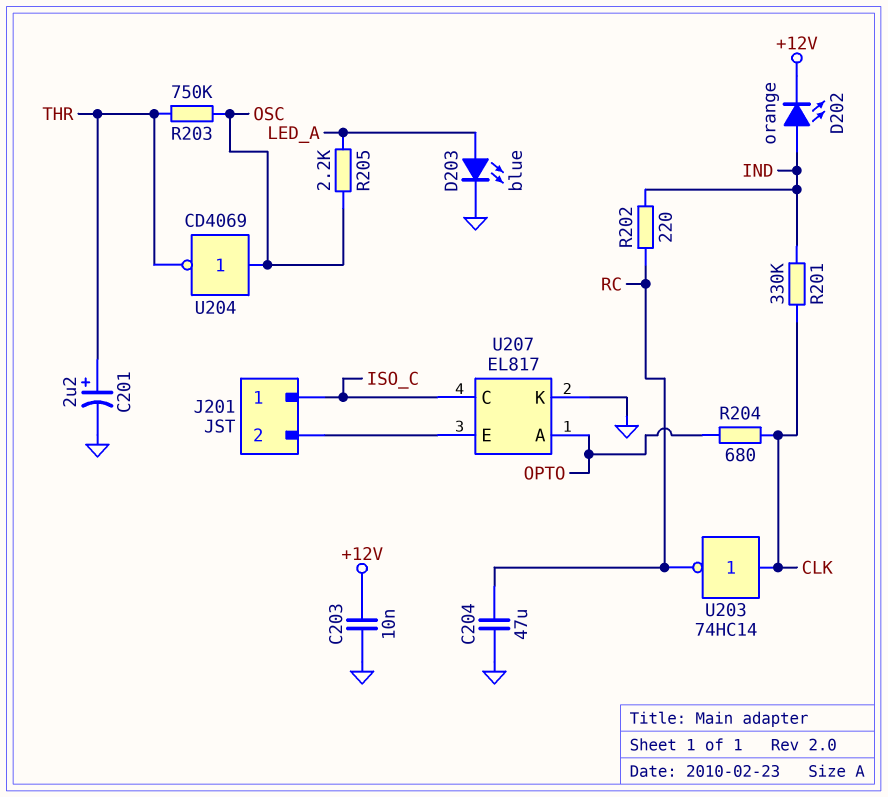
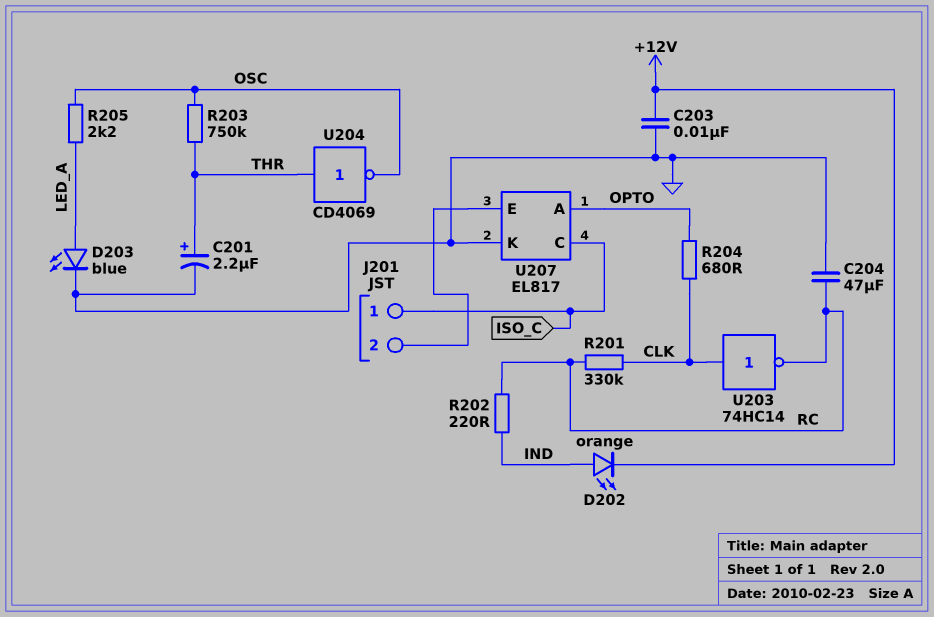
R201: 330k (CLK, IND) -> 330k (CLK, RC)
U204: NOT CD4069 (in OSC, out THR) -> NOT CD4069 (in THR, out OSC)

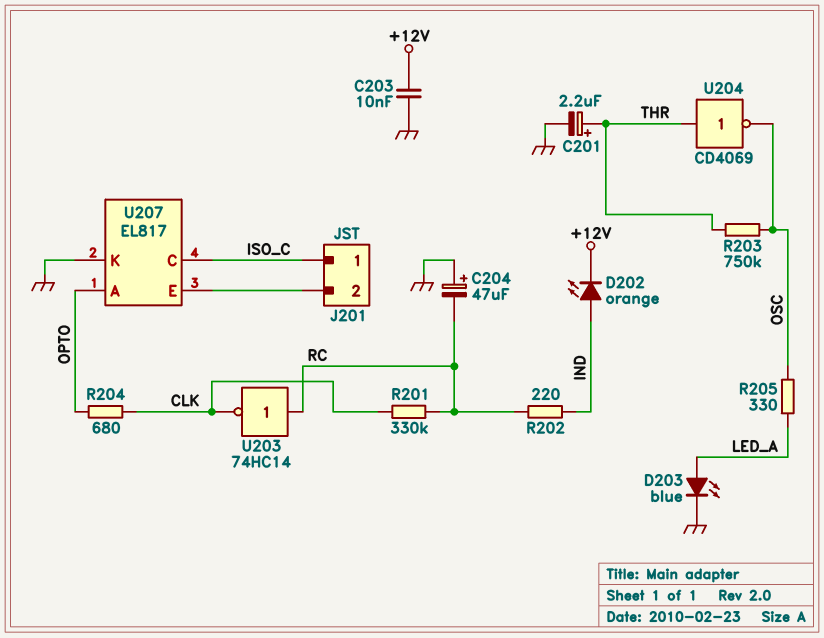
C204: 47uF (GND, RC) -> 47uF (plus GND, minus RC)
R205: 2.2k (LED_A, OSC) -> 330 (LED_A, OSC)
U203: NOT 74HC14 (in CLK, out RC) -> NOT 74HC14 (in RC, out CLK)

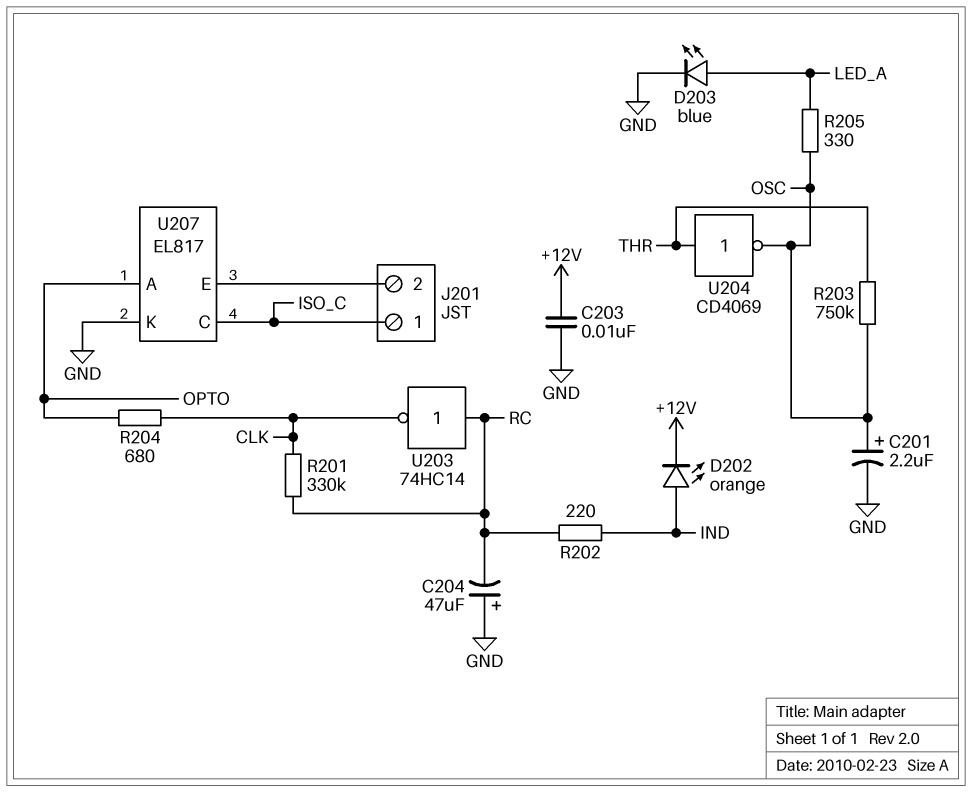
C201: 2.2uF (plus THR, minus GND) -> 2.2uF (plus OSC, minus GND)

